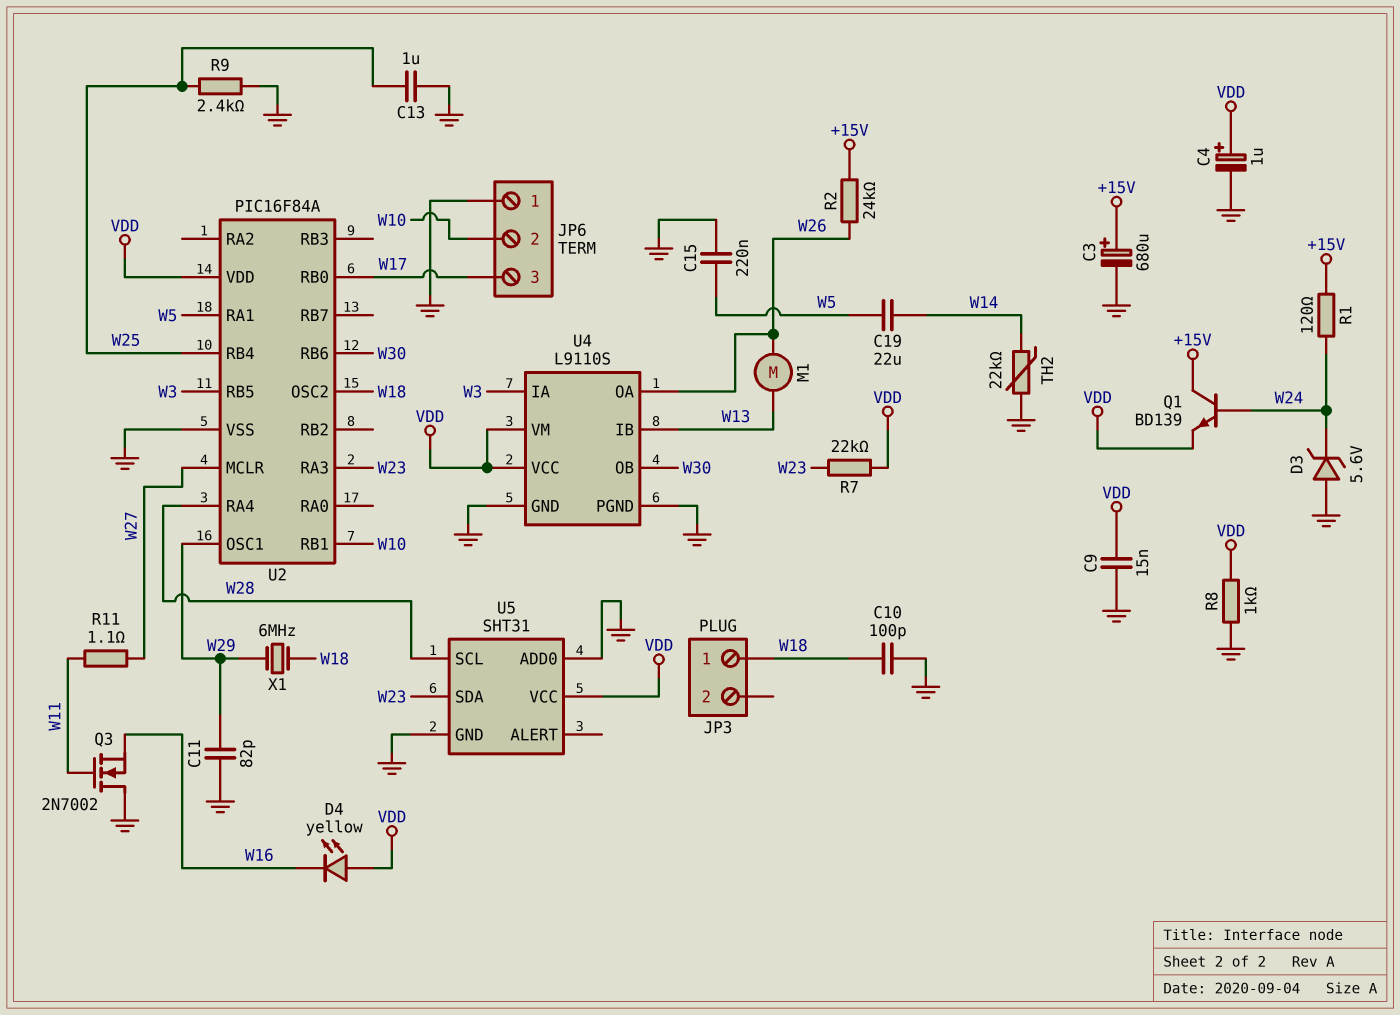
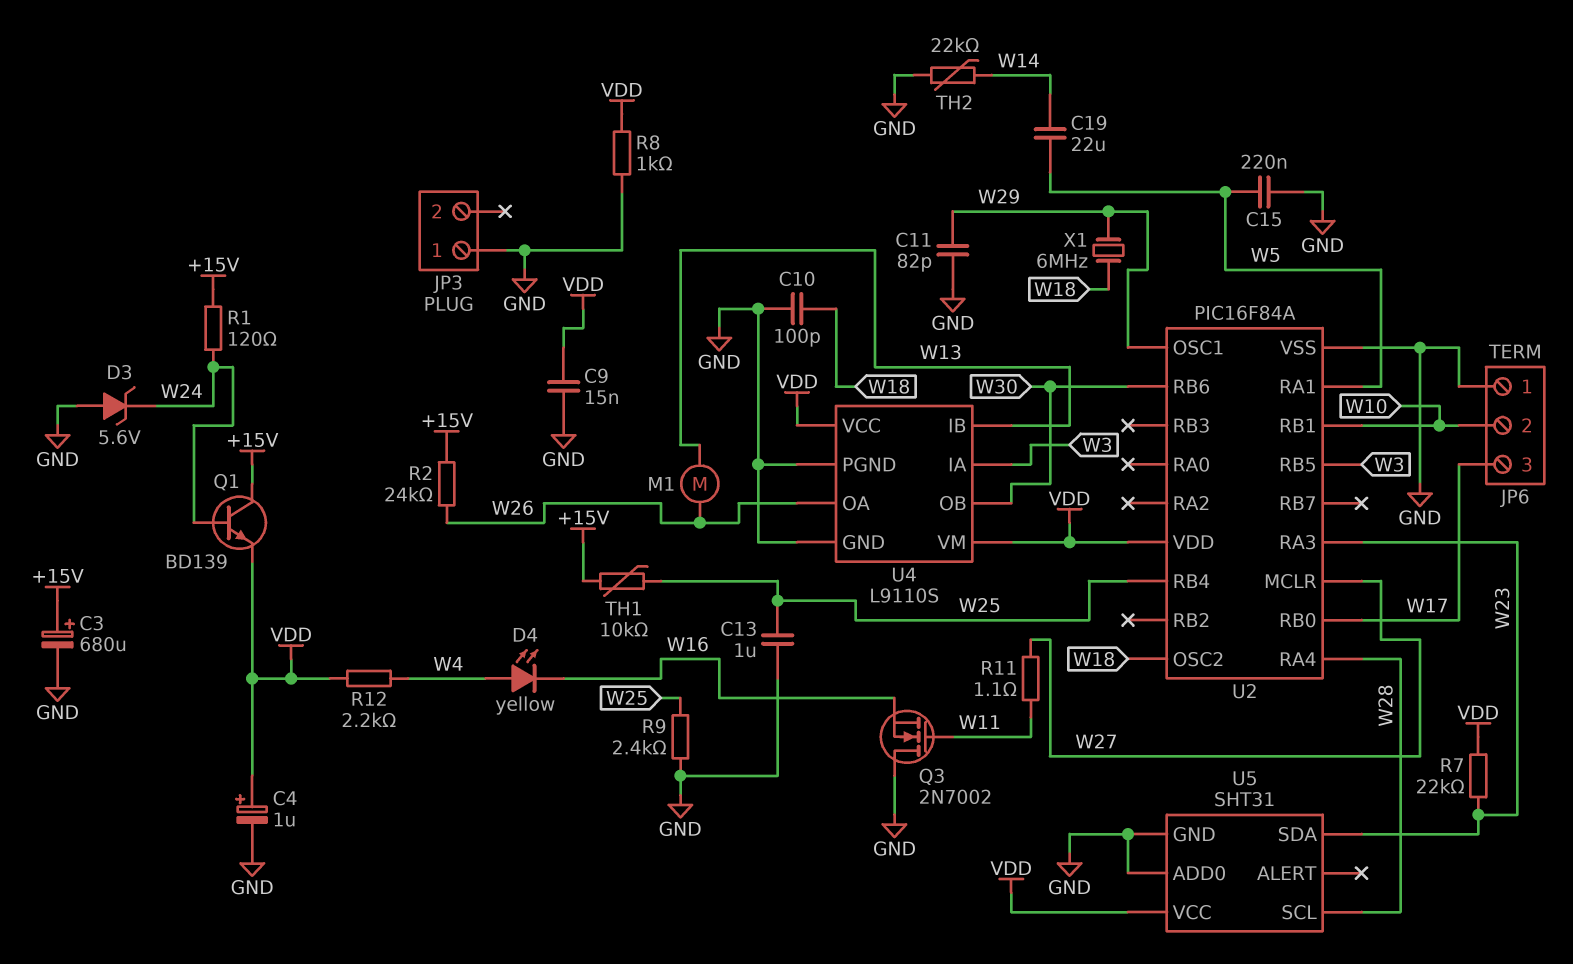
D4: LED yellow (A VDD, K W16) -> LED yellow (A W4, K W16)
JP3 pin 1: W18 -> GND
R12: none -> 2.2k (VDD, W4)
TH1: none -> 10k (+15V, W25)

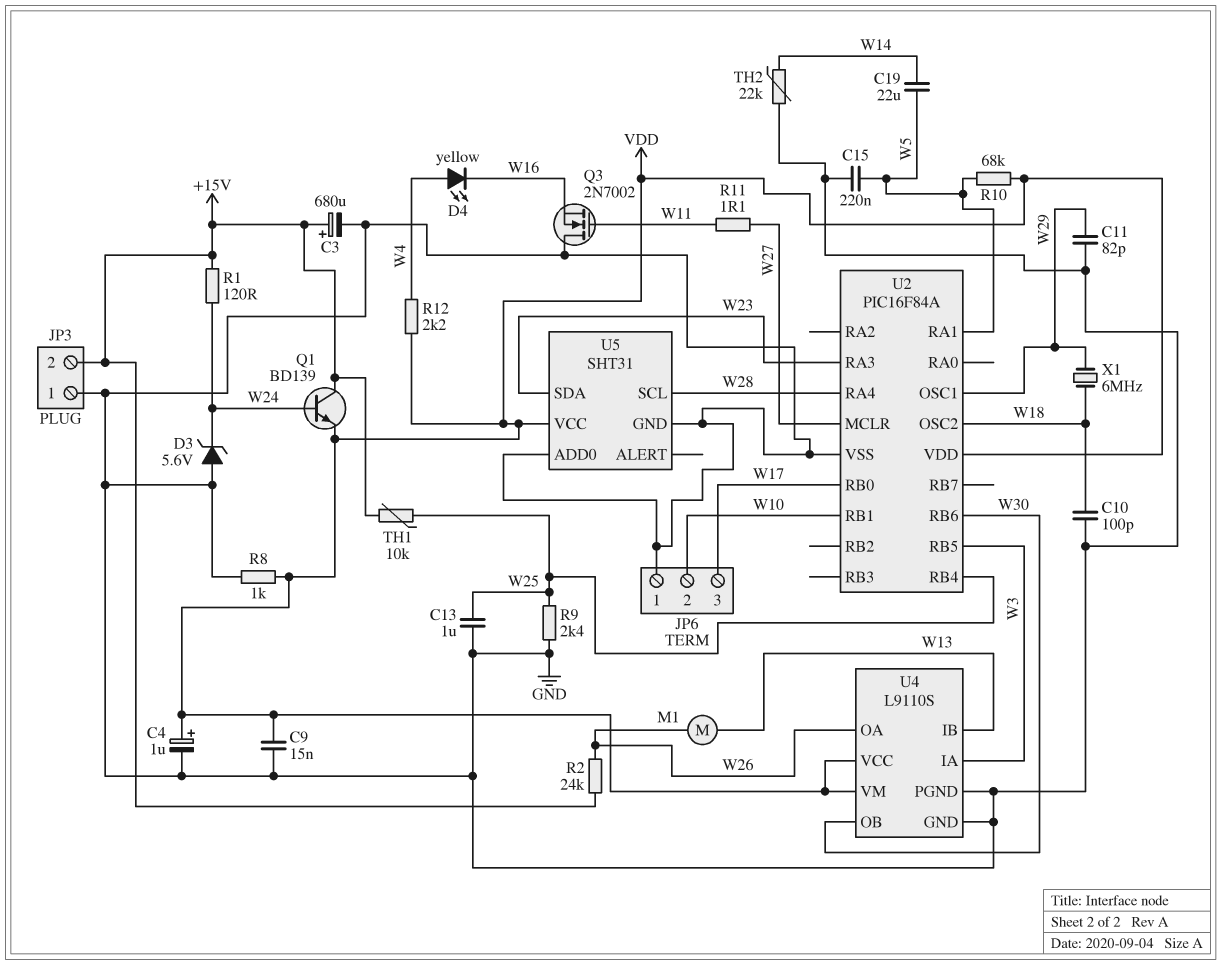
JP3 pin 2: none -> +15V
R7: 22k (VDD, W23) -> none
R10: none -> 68k (VDD, W5)

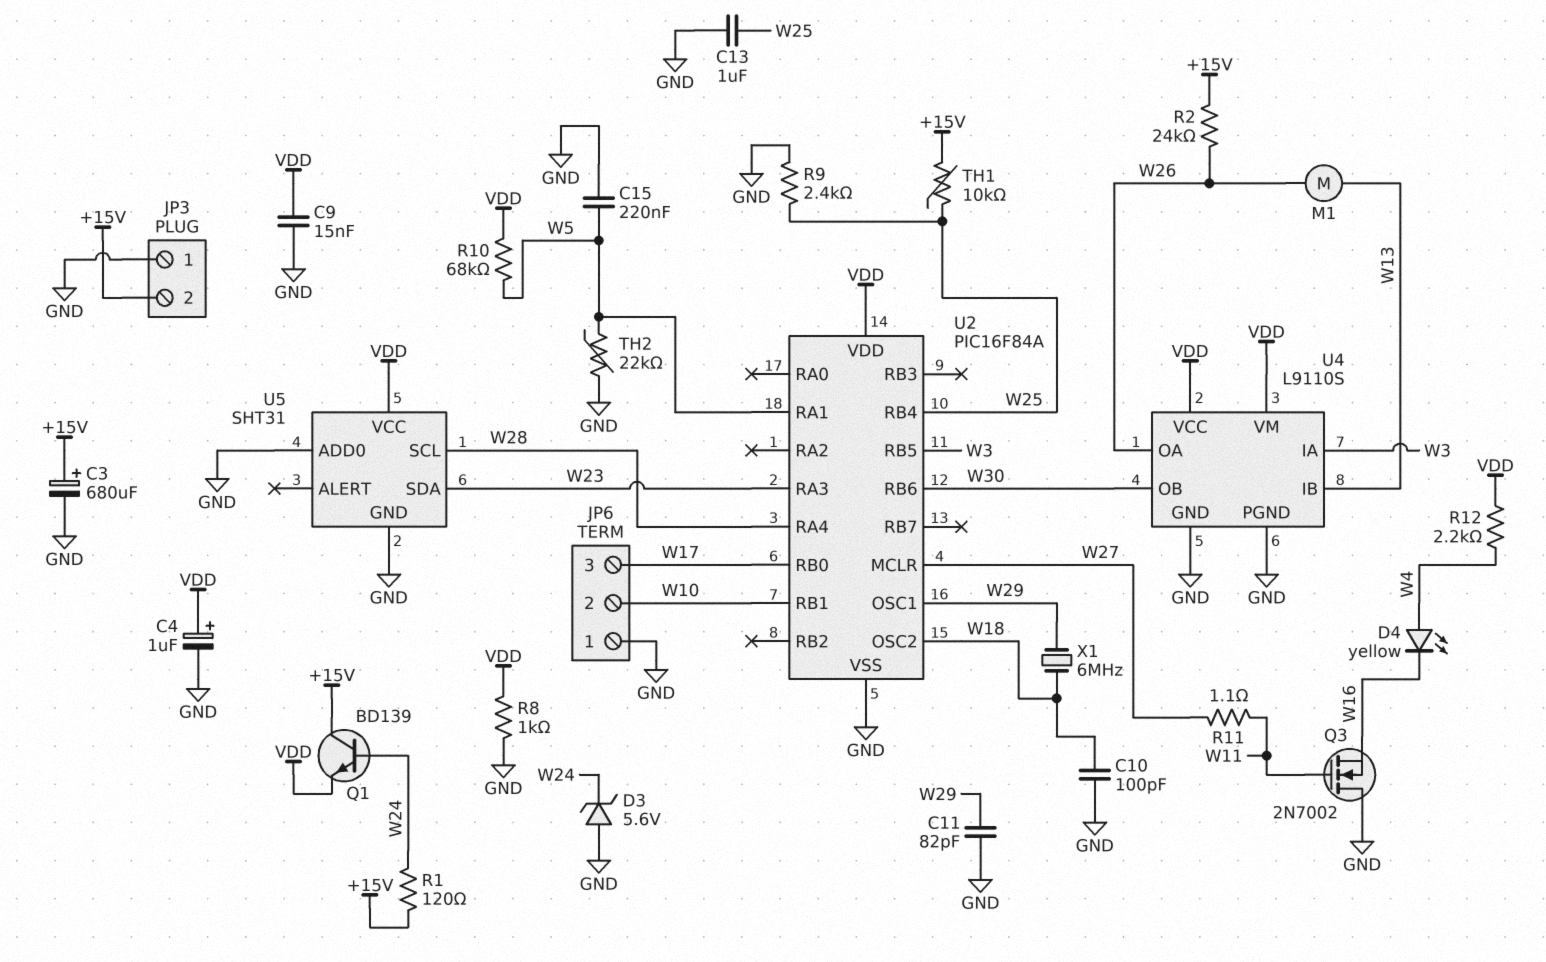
C19: 22uF (W5, W14) -> none
TH2: 22k (GND, W14) -> 22k (GND, W5)

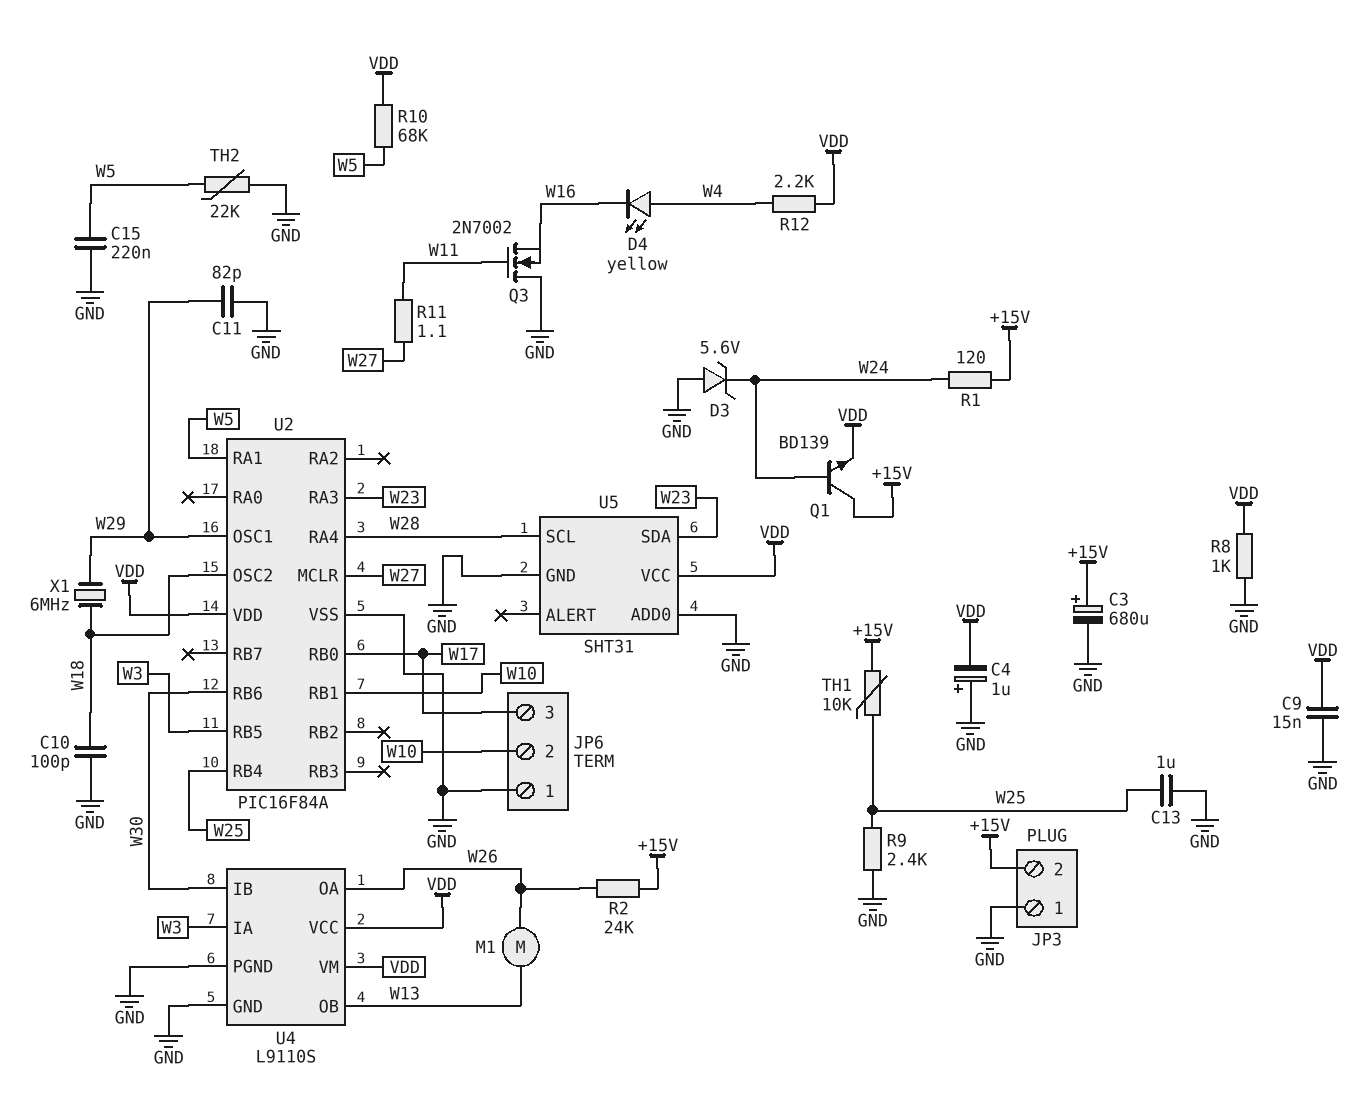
C4: 1uF (plus VDD, minus GND) -> 1uF (plus GND, minus VDD)
U4 pin IB: W13 -> W30
U4 pin OB: W30 -> W13

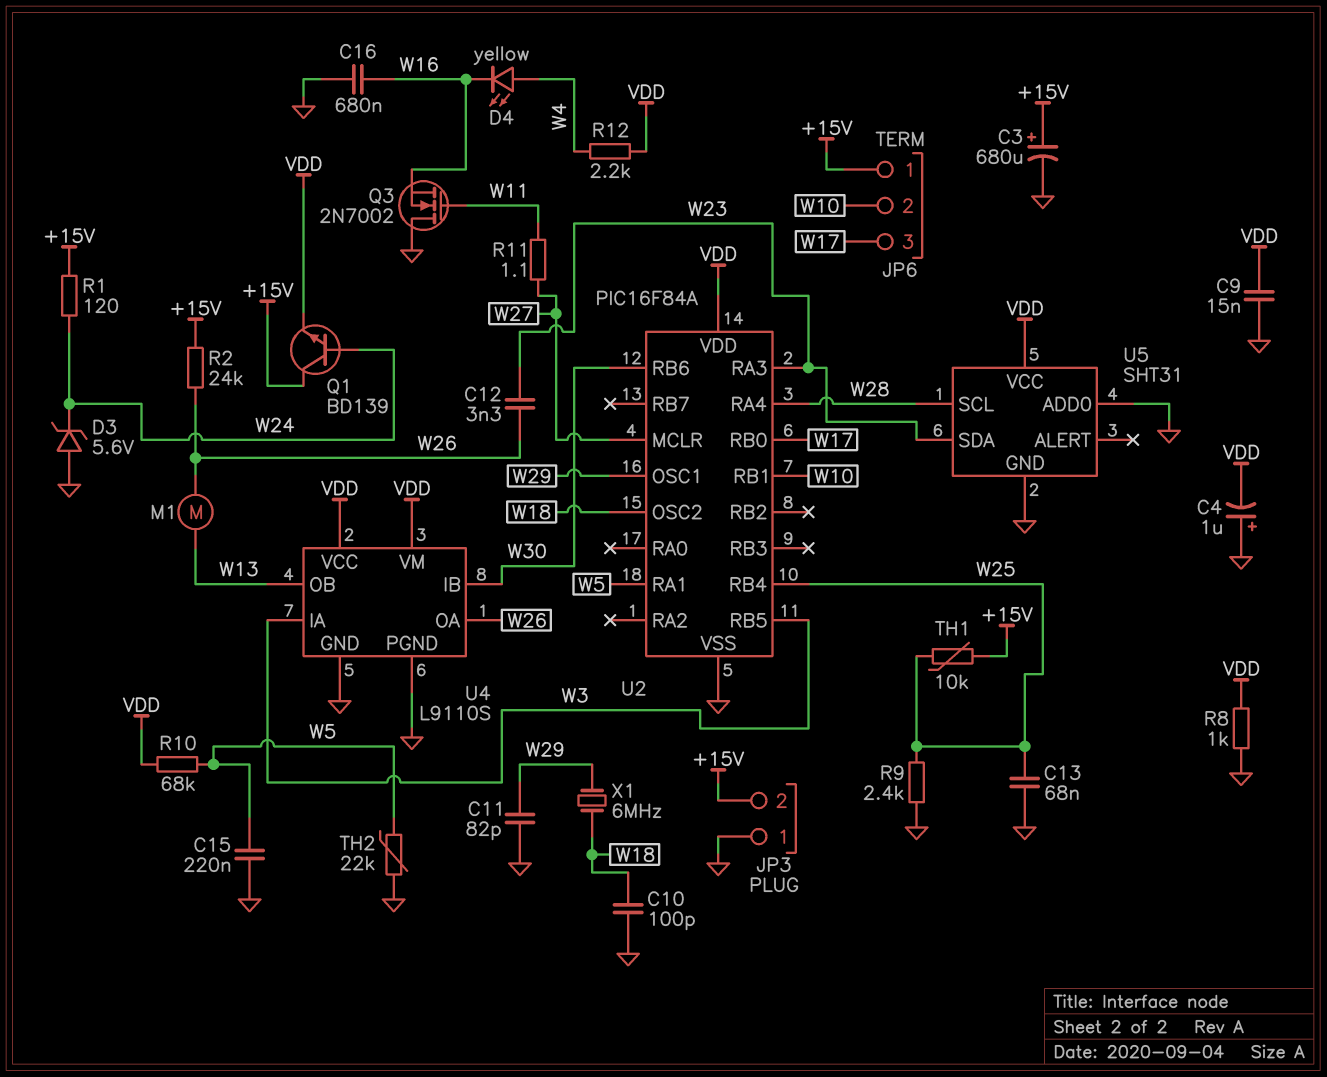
C12: none -> 3.3nF (W23, W26)
C13: 1uF (GND, W25) -> 68nF (GND, W25)
C16: none -> 680nF (GND, W16)
JP6 pin 1: GND -> +15V

